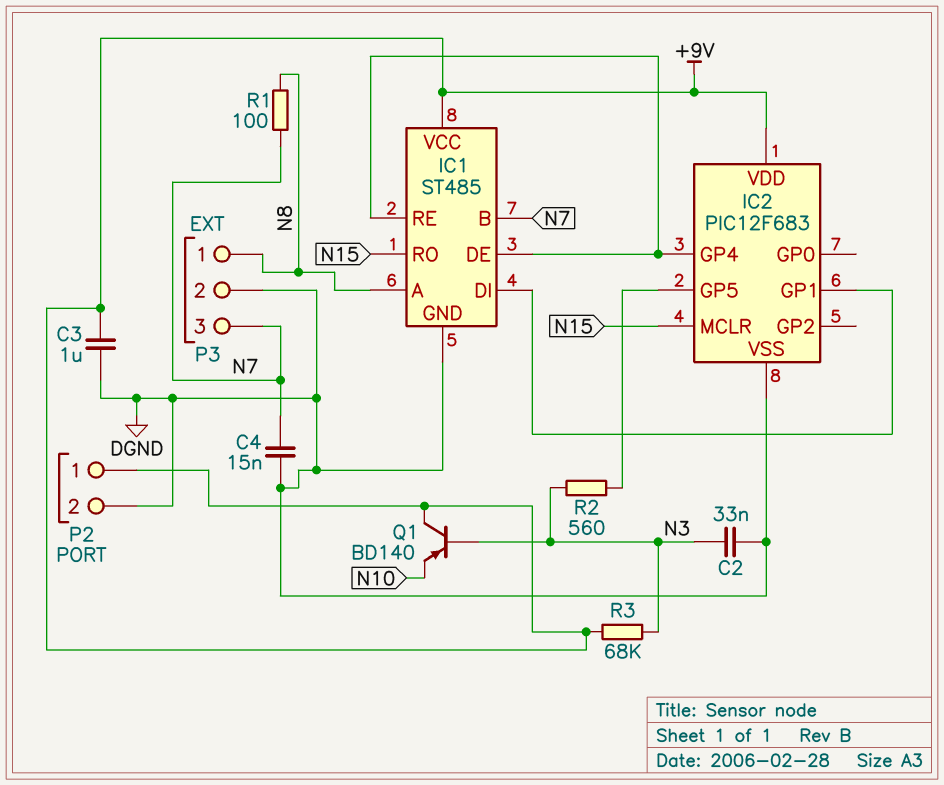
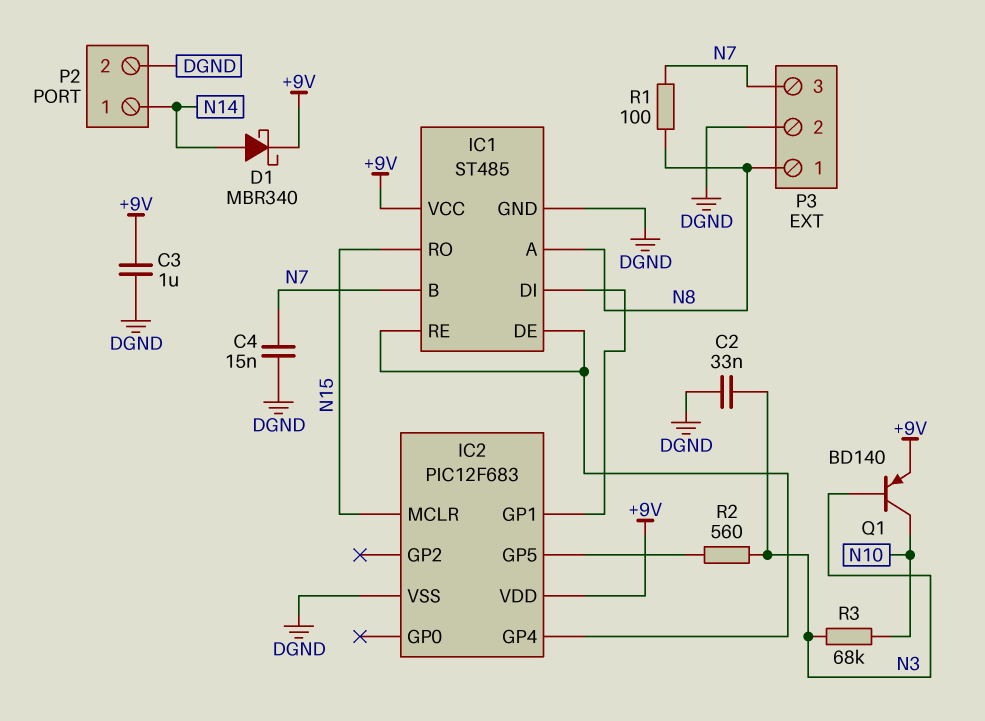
D1: none -> schottky MBR340 (A N14, K +9V)
P2 pin 1: +9V -> N14
Q1: PNP BD140 (B N3, C +9V, E N10) -> PNP BD140 (B N3, C N10, E +9V)
R3: 68k (+9V, N3) -> 68k (N3, N10)

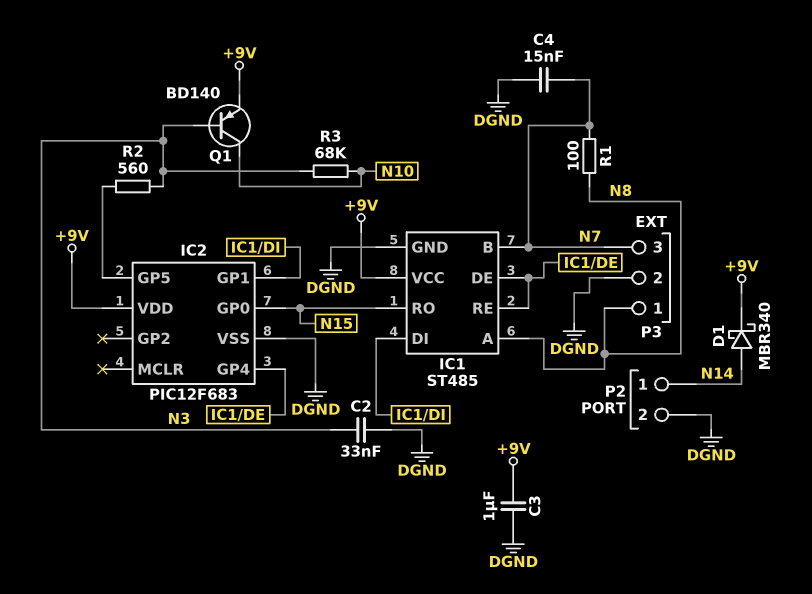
IC2 pin GP0: none -> N15
IC2 pin MCLR: N15 -> none

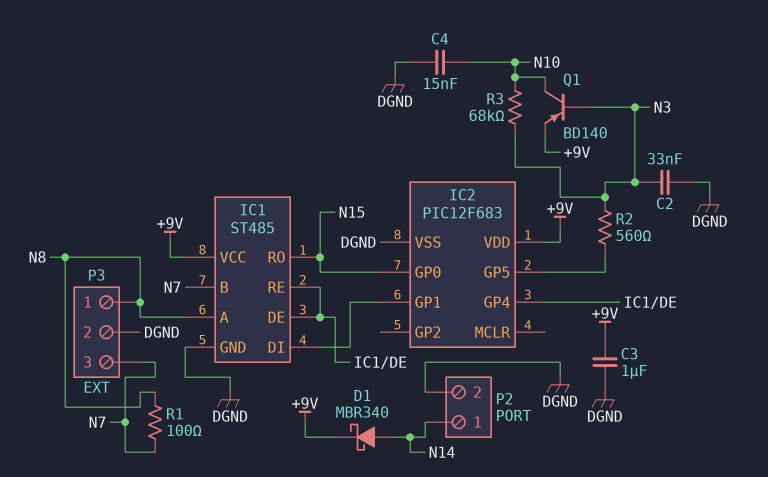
C4: 15nF (DGND, N7) -> 15nF (DGND, N10)

